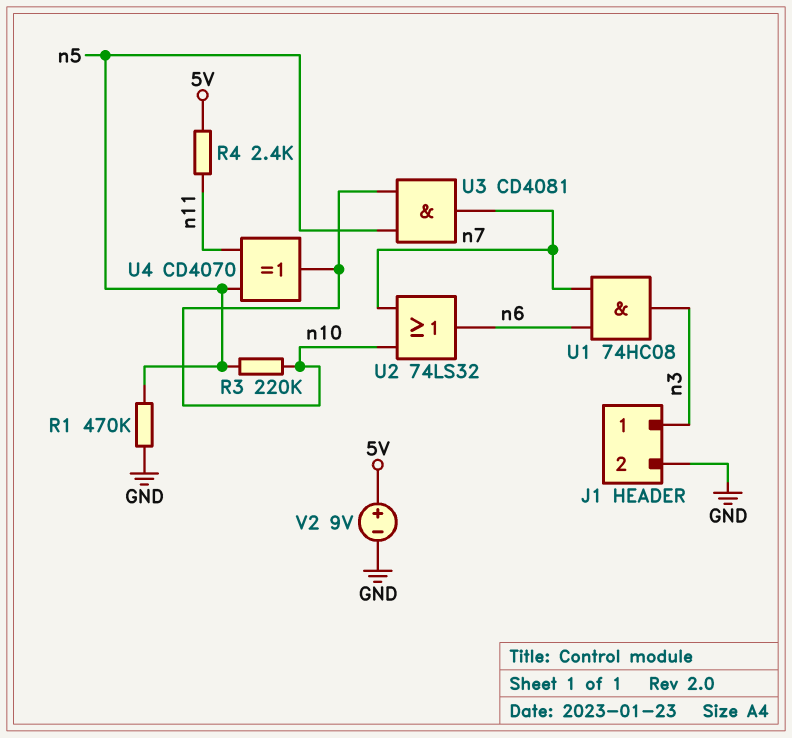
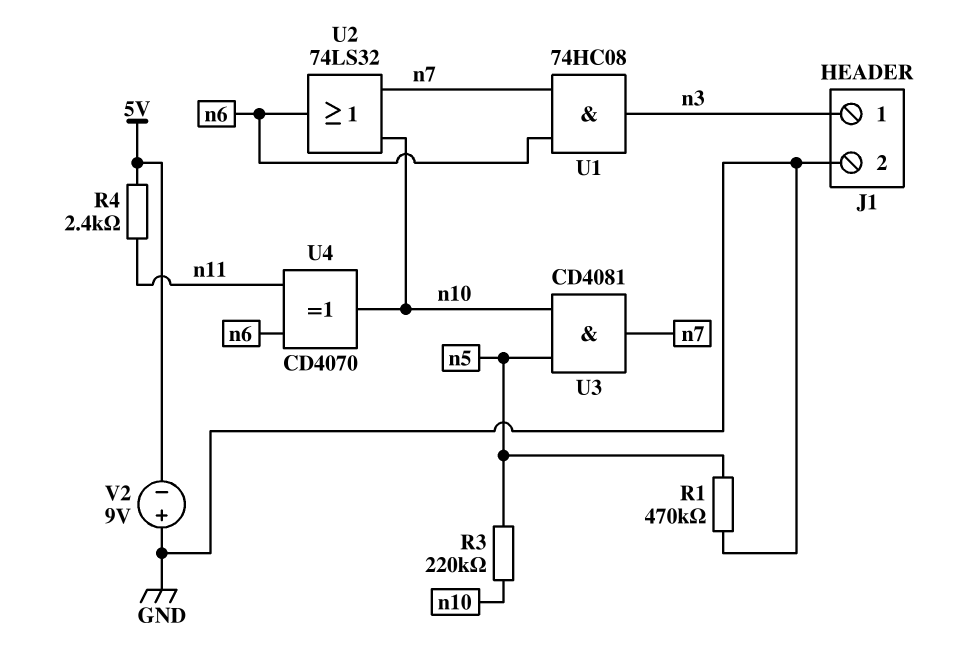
U4: XOR CD4070 (in n5, in n11, out n10) -> XOR CD4070 (in n6, in n11, out n10)
V2: 9V (plus 5V, minus GND) -> 9V (plus GND, minus 5V)

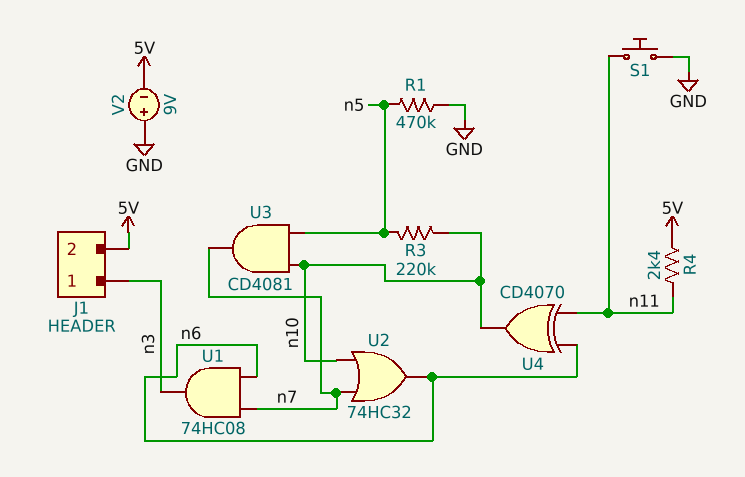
J1 pin 2: GND -> 5V
S1: none -> button (GND, n11)
U2: OR 74LS32 (in n7, in n10, out n6) -> OR 74HC32 (in n7, in n10, out n6)

